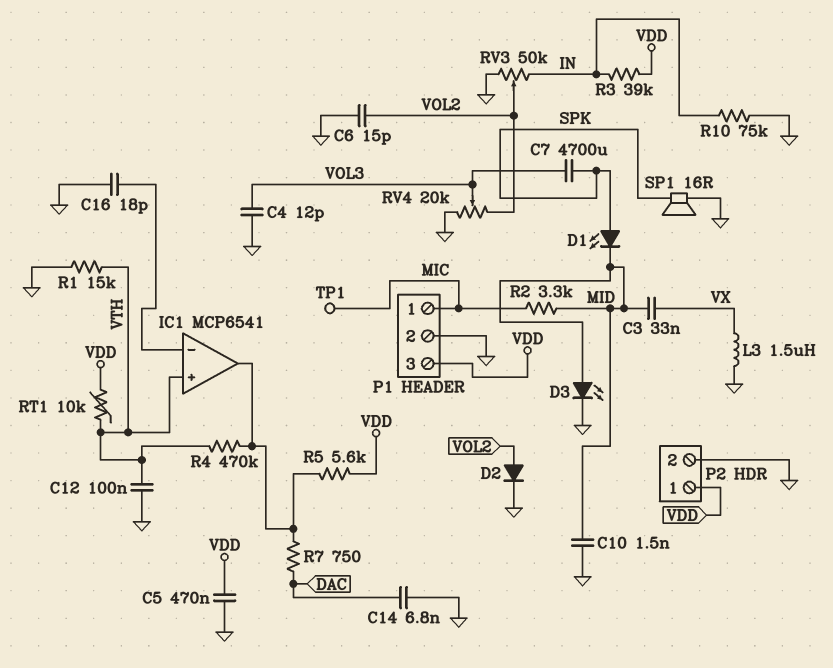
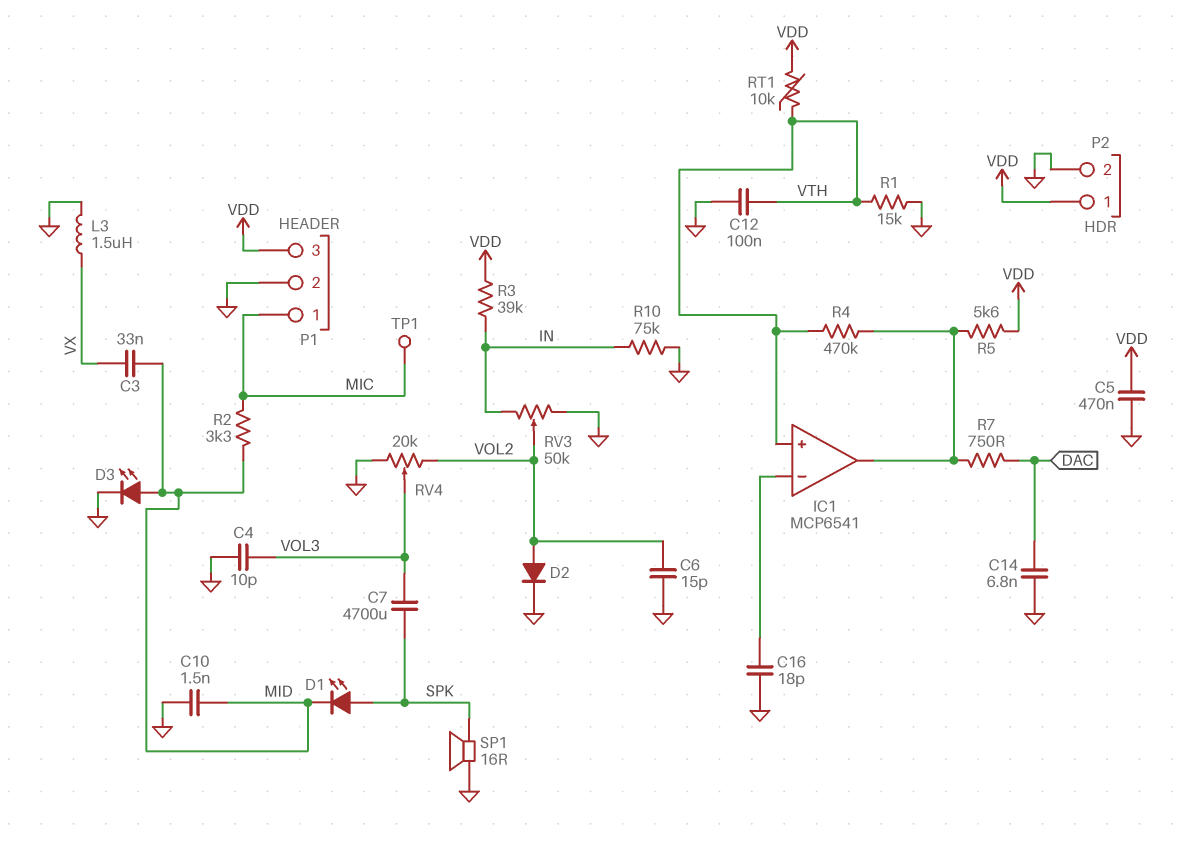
C4: 12pF (GND, VOL3) -> 10pF (GND, VOL3)

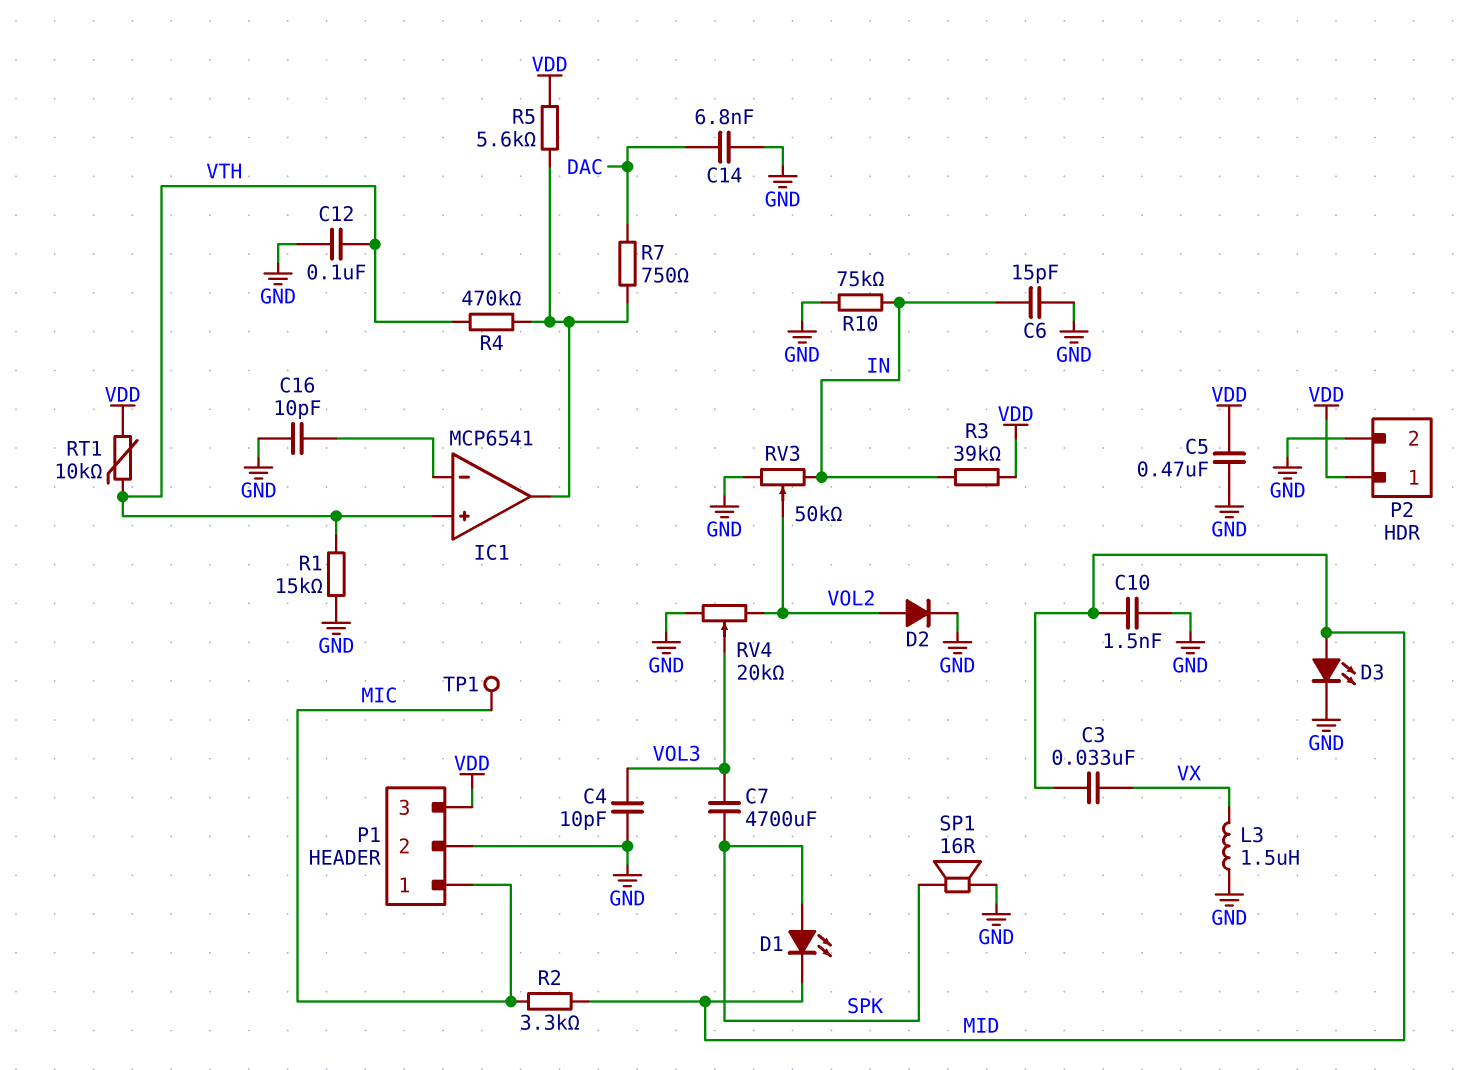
C6: 15pF (GND, VOL2) -> 15pF (GND, IN)
C16: 18pF (GND, IC1/in-) -> 10pF (GND, IC1/in-)

